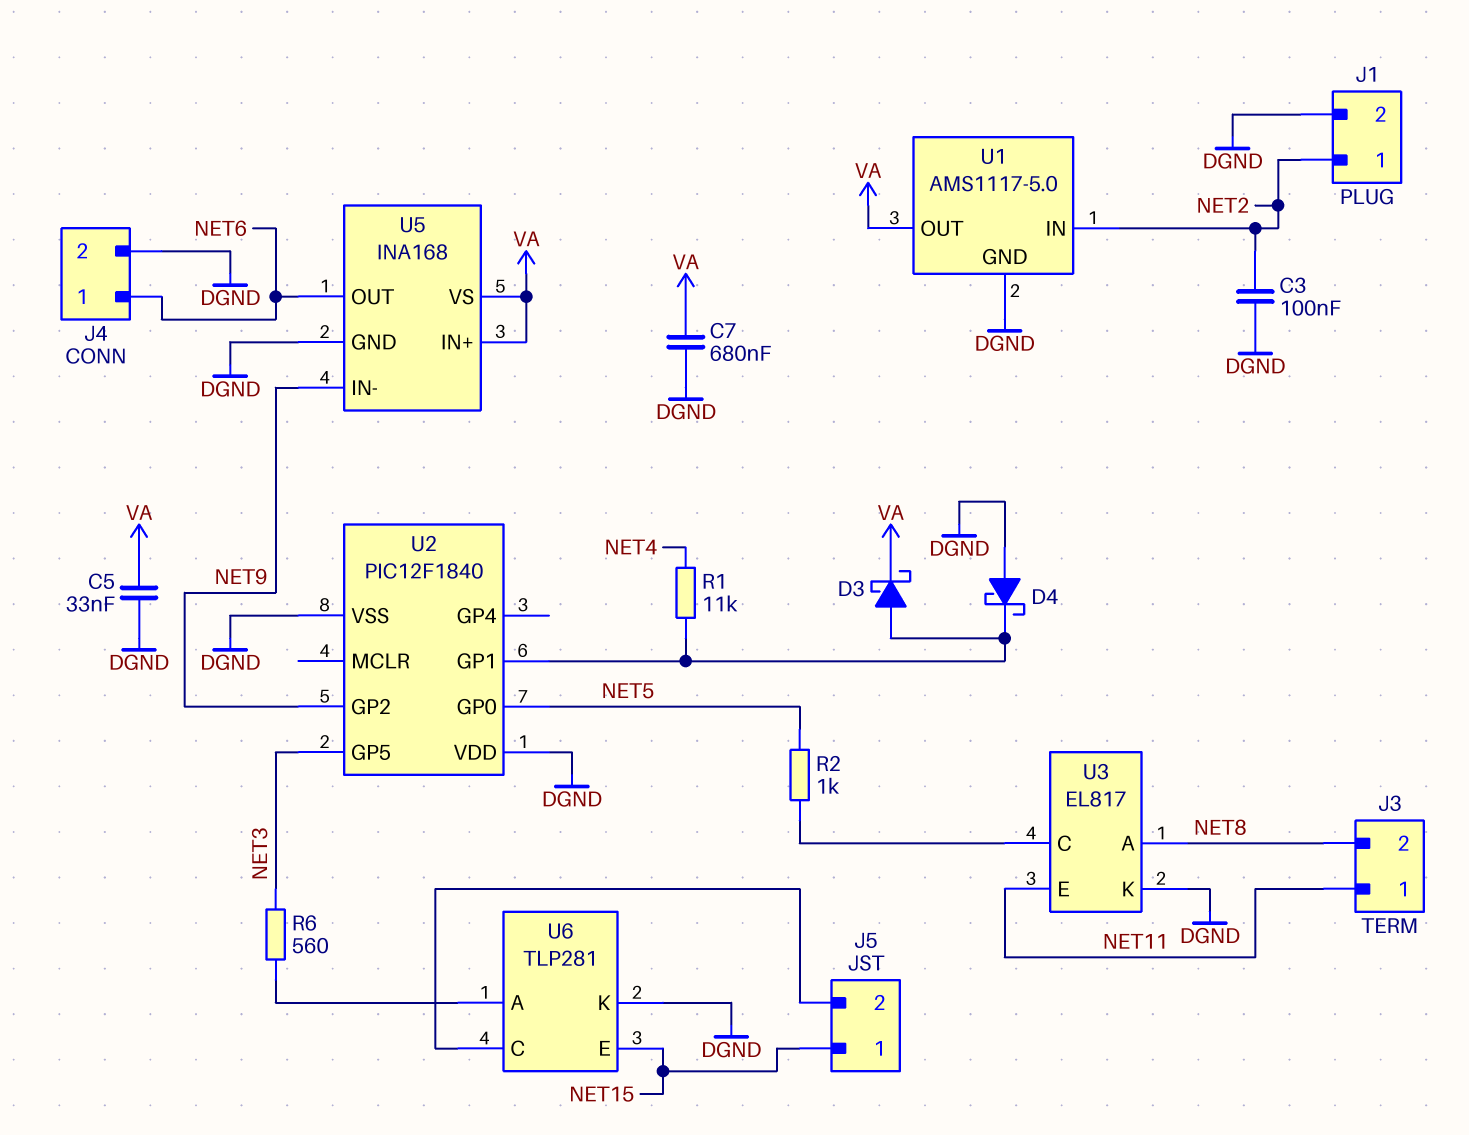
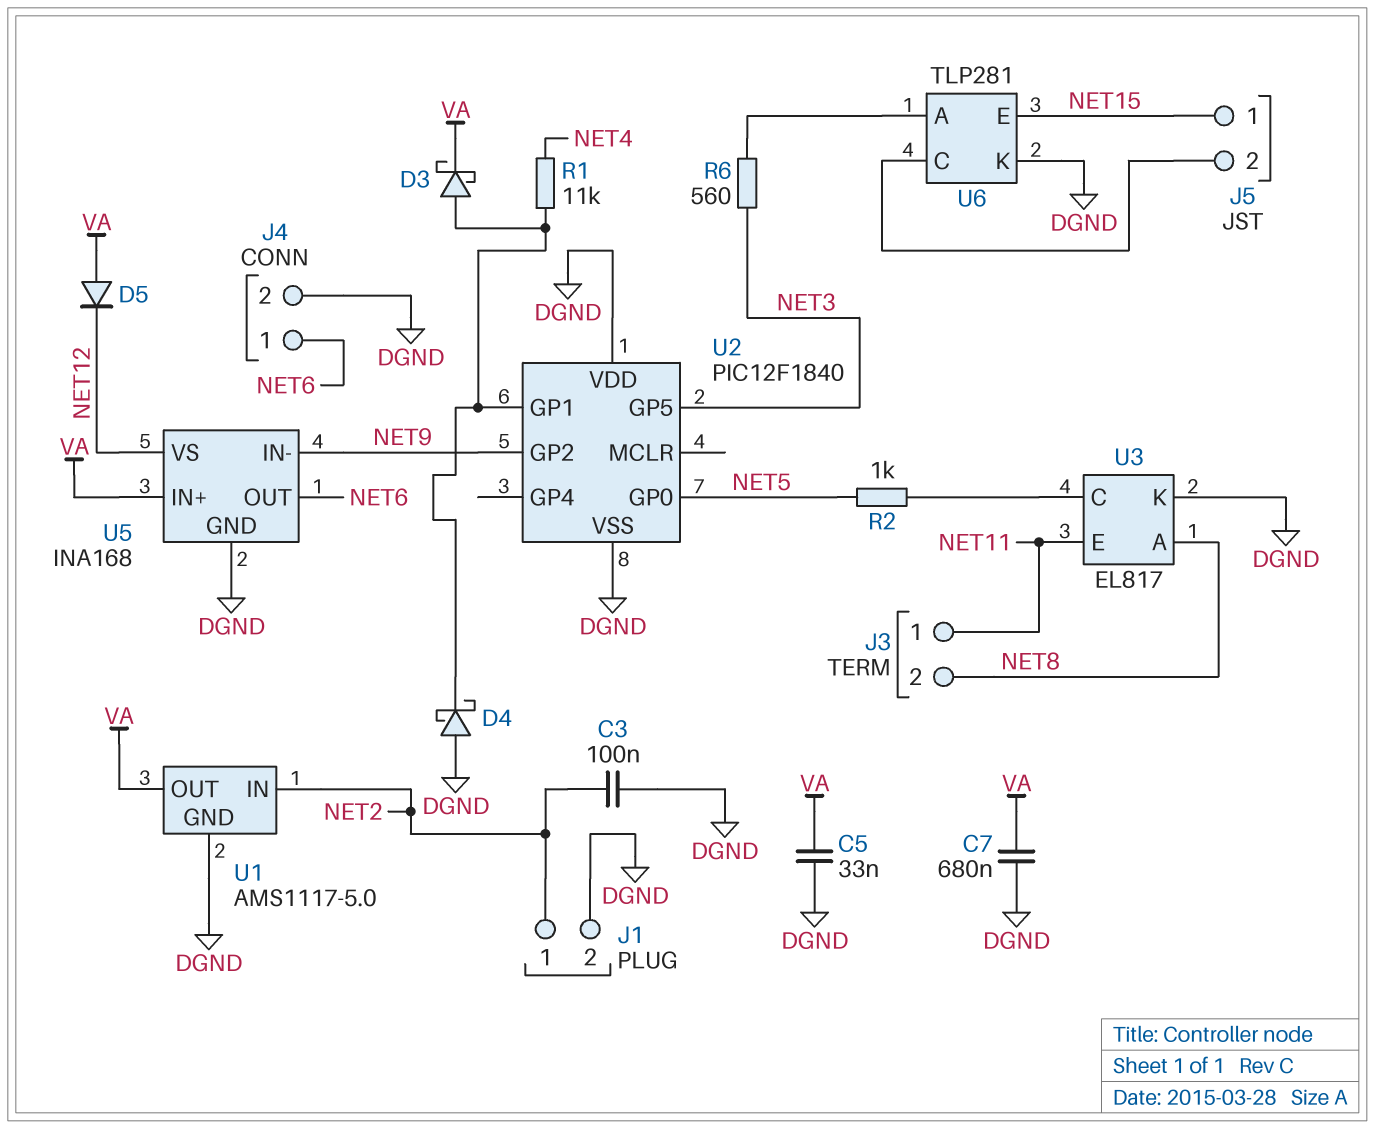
D5: none -> diode (A VA, K NET12)
U5 pin VS: VA -> NET12

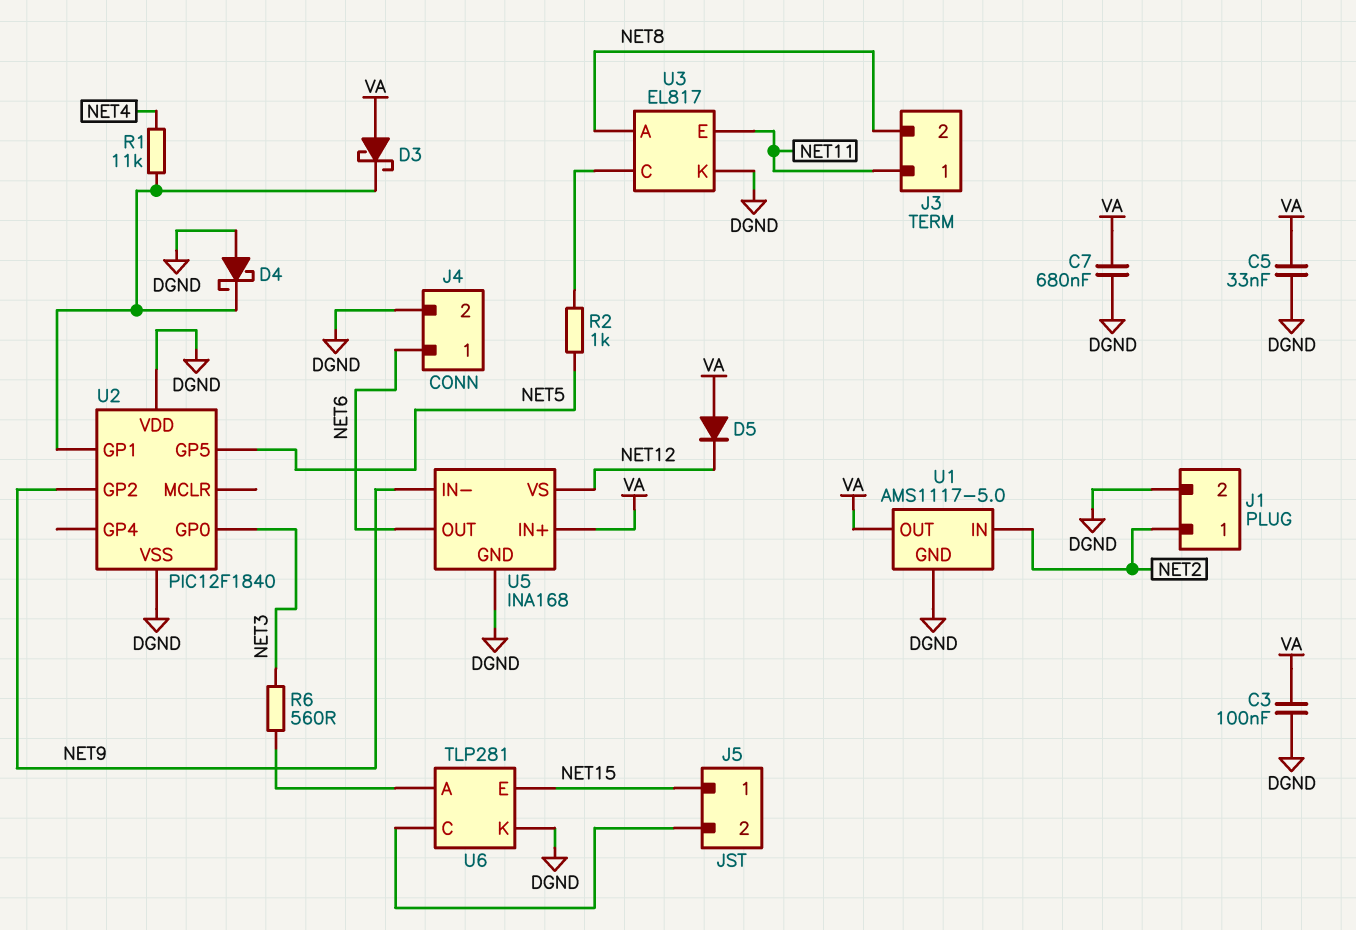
C3: 100nF (DGND, NET2) -> 100nF (DGND, VA)
D3: schottky (A U2/GP1, K VA) -> schottky (A VA, K U2/GP1)
U2 pin GP0: NET5 -> NET3
U2 pin GP5: NET3 -> NET5

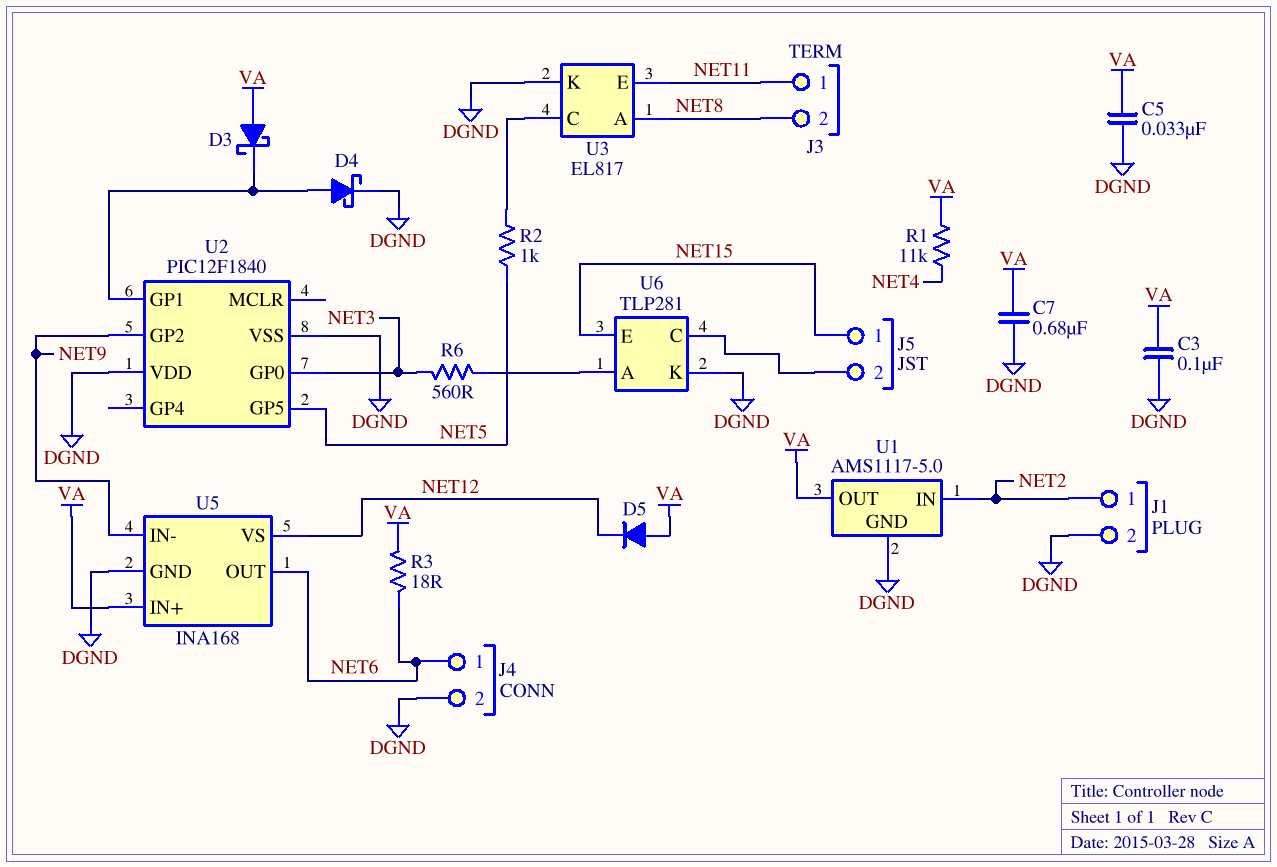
D4: schottky (A DGND, K U2/GP1) -> schottky (A U2/GP1, K DGND)
R1: 11k (NET4, U2/GP1) -> 11k (NET4, VA)
R3: none -> 18 (NET6, VA)

